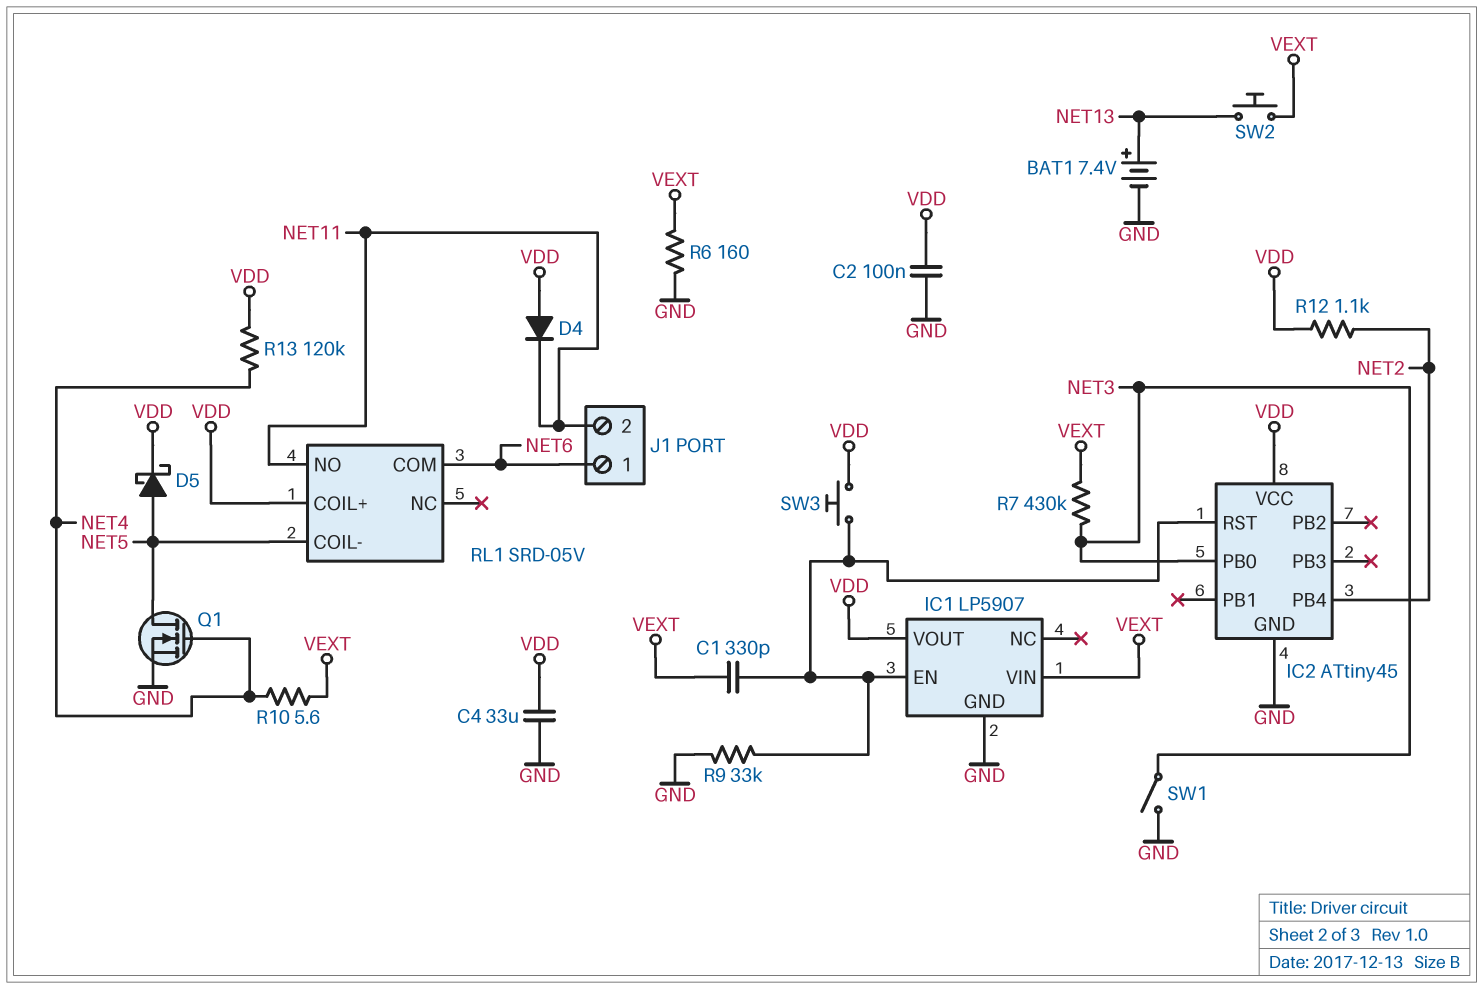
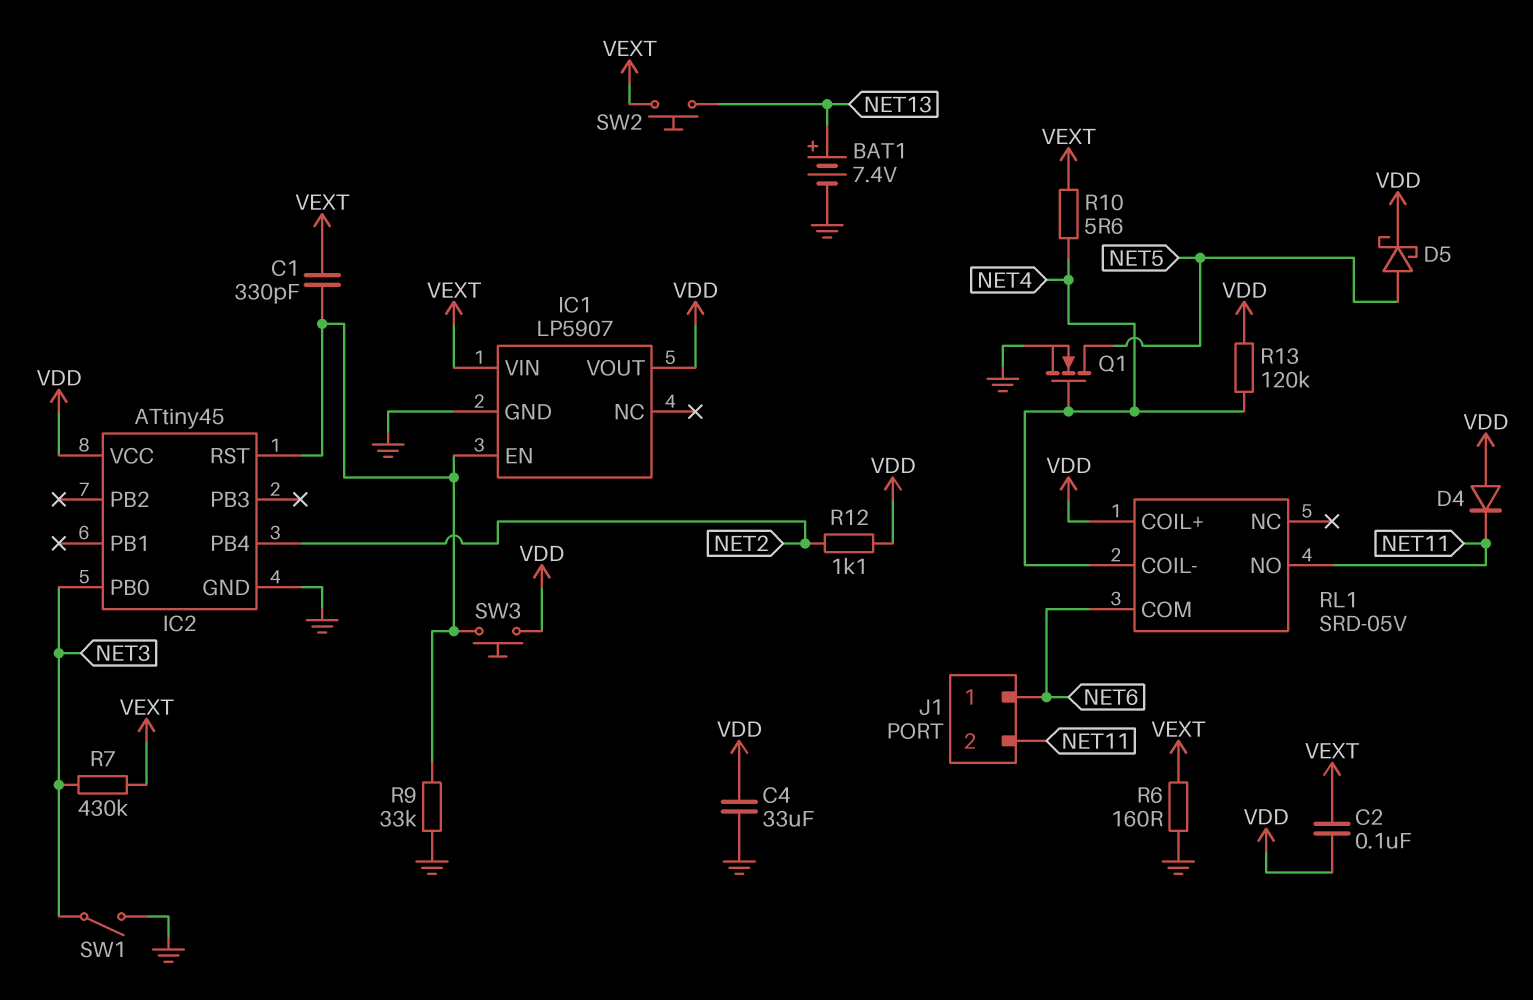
C2: 100nF (GND, VDD) -> 100nF (VDD, VEXT)
RL1 pin COIL-: NET5 -> NET4

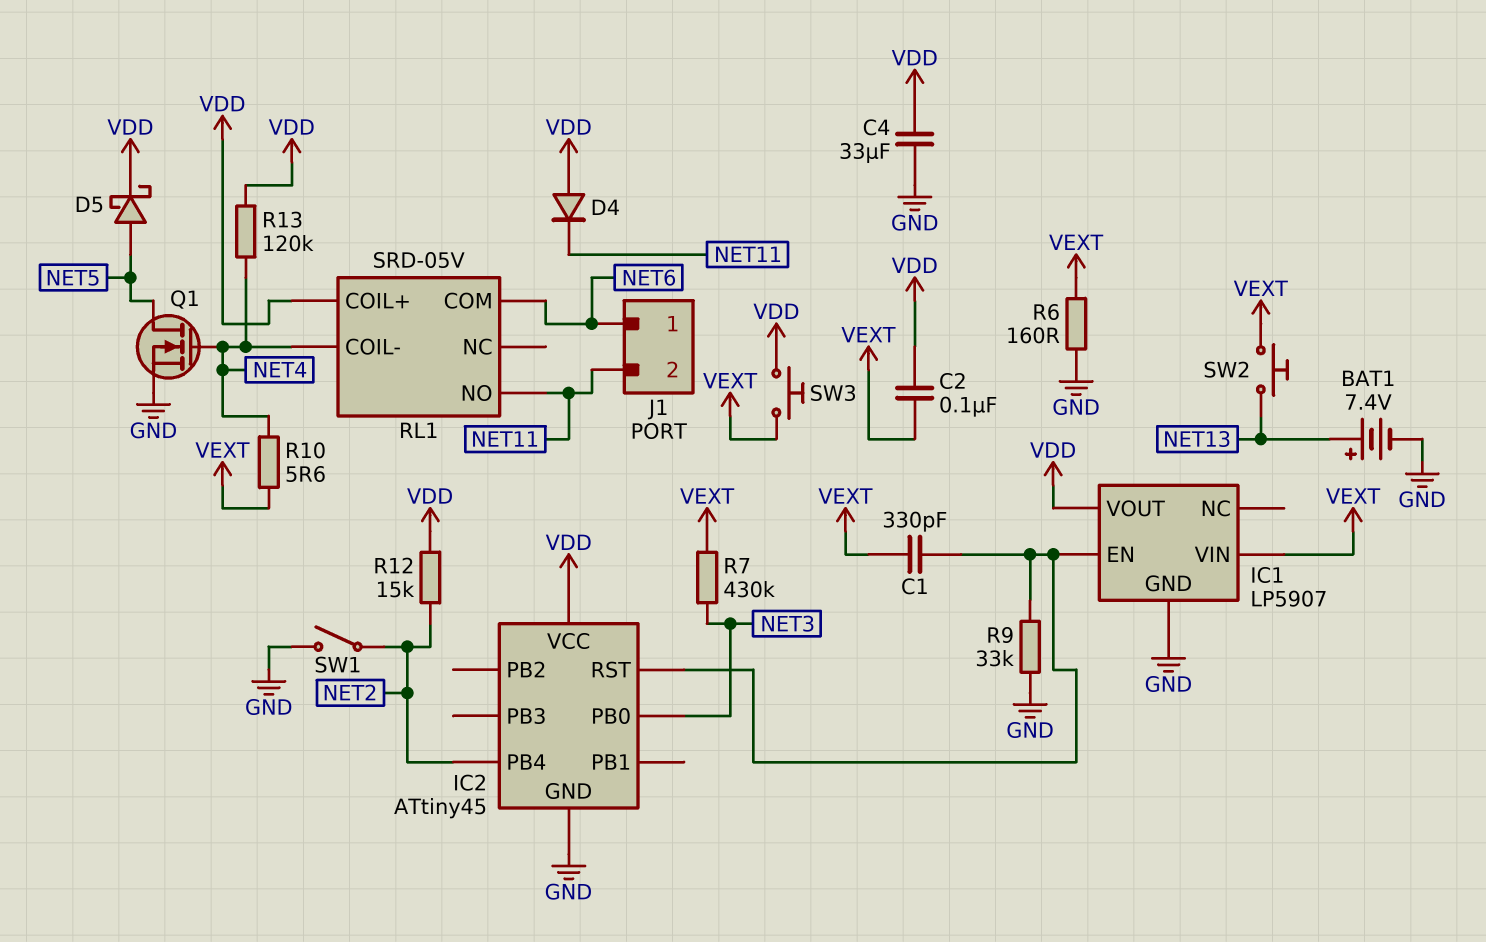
R12: 1.1k (NET2, VDD) -> 15k (NET2, VDD)
SW1: switch (GND, NET3) -> switch (GND, NET2)
SW3: button (IC1/EN, VDD) -> button (VDD, VEXT)

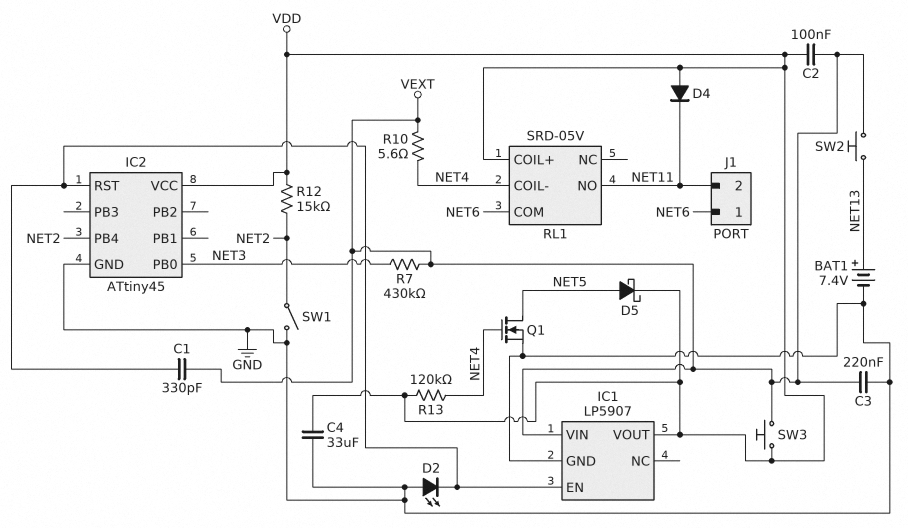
C3: none -> 220nF (GND, VEXT)
D2: none -> LED (A GND, K IC1/EN)
R6: 160 (GND, VEXT) -> none
R9: 33k (GND, IC1/EN) -> none

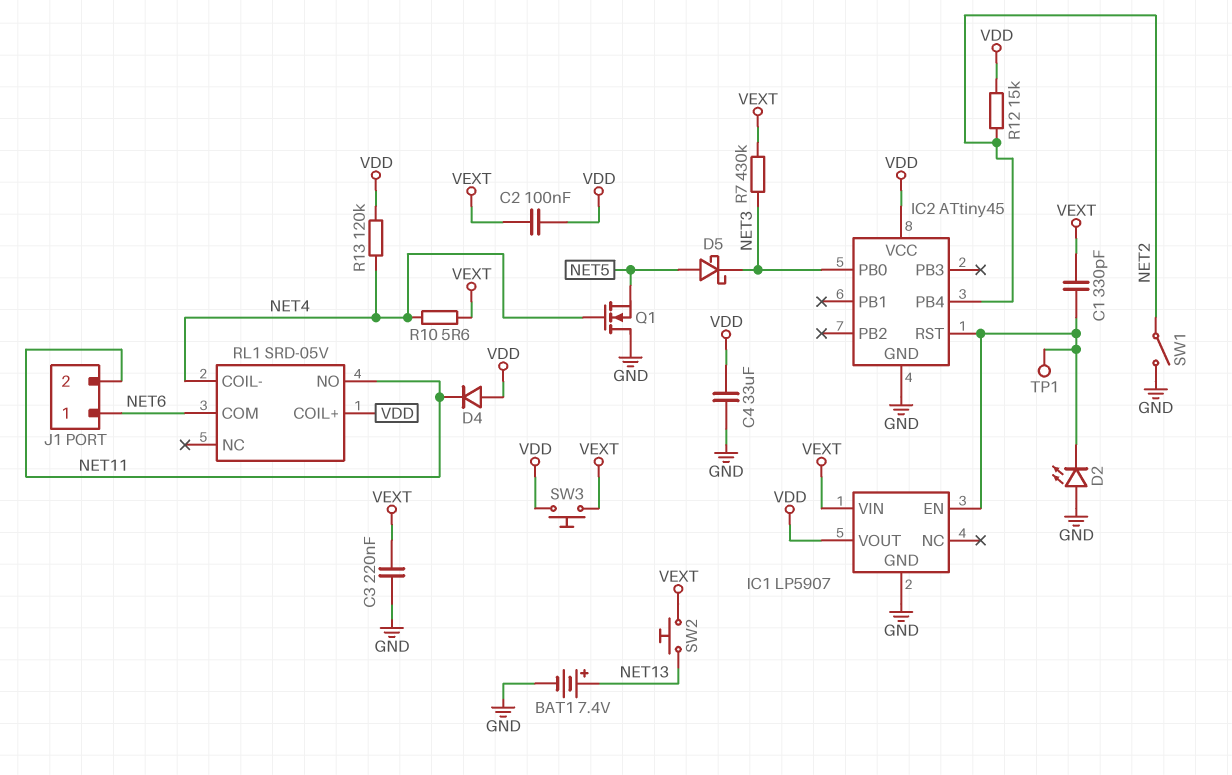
D5: schottky (A NET5, K VDD) -> schottky (A NET5, K NET3)
Q1: NMOS (G NET4, D NET5, S GND) -> NMOS (G NET4, D GND, S NET5)
TP1: none -> test point (IC1/EN)

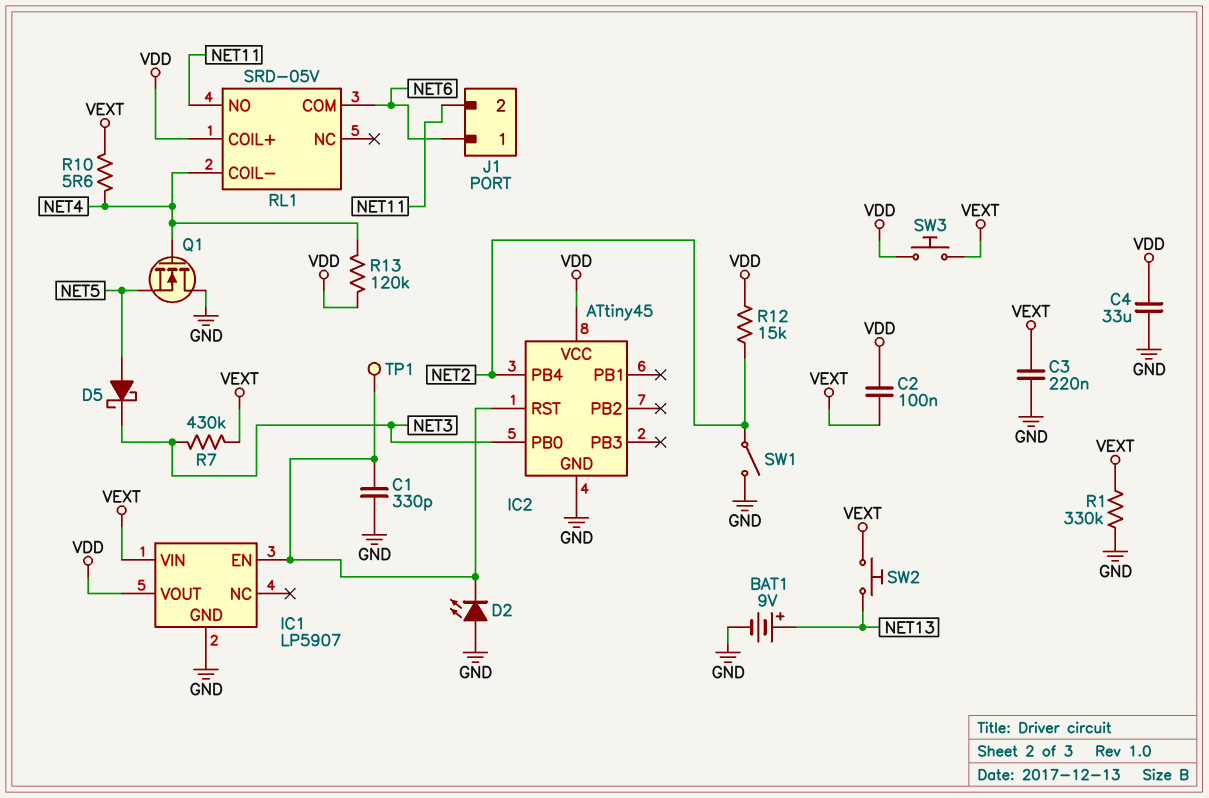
BAT1: 7.4V (plus NET13, minus GND) -> 9V (plus NET13, minus GND)
C1: 330pF (IC1/EN, VEXT) -> 330pF (GND, IC1/EN)
D4: diode (A VDD, K NET11) -> none
R1: none -> 330k (GND, VEXT)

